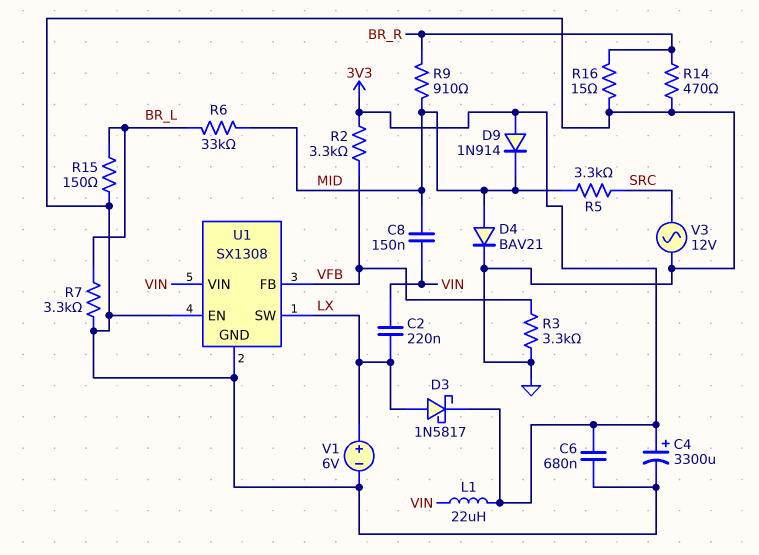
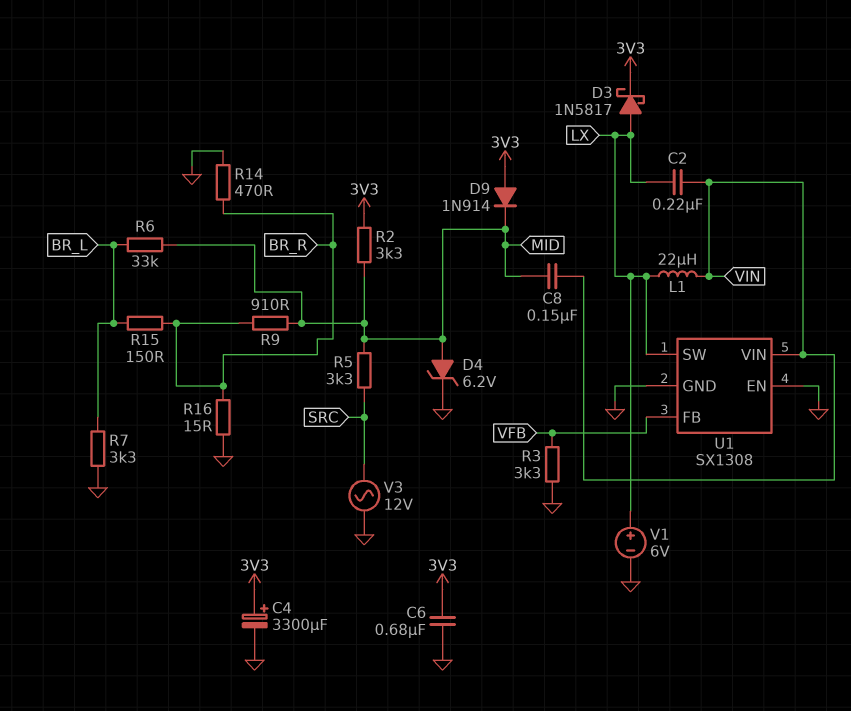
D4: diode BAV21 (A MID, K GND) -> zener 6.2V (A MID, K GND)
L1: 22uH (3V3, VIN) -> 22uH (LX, VIN)
R2: 3.3k (3V3, VFB) -> 3.3k (3V3, MID)
R15: 150 (BR_L, GND) -> 150 (BR_L, BR_R)

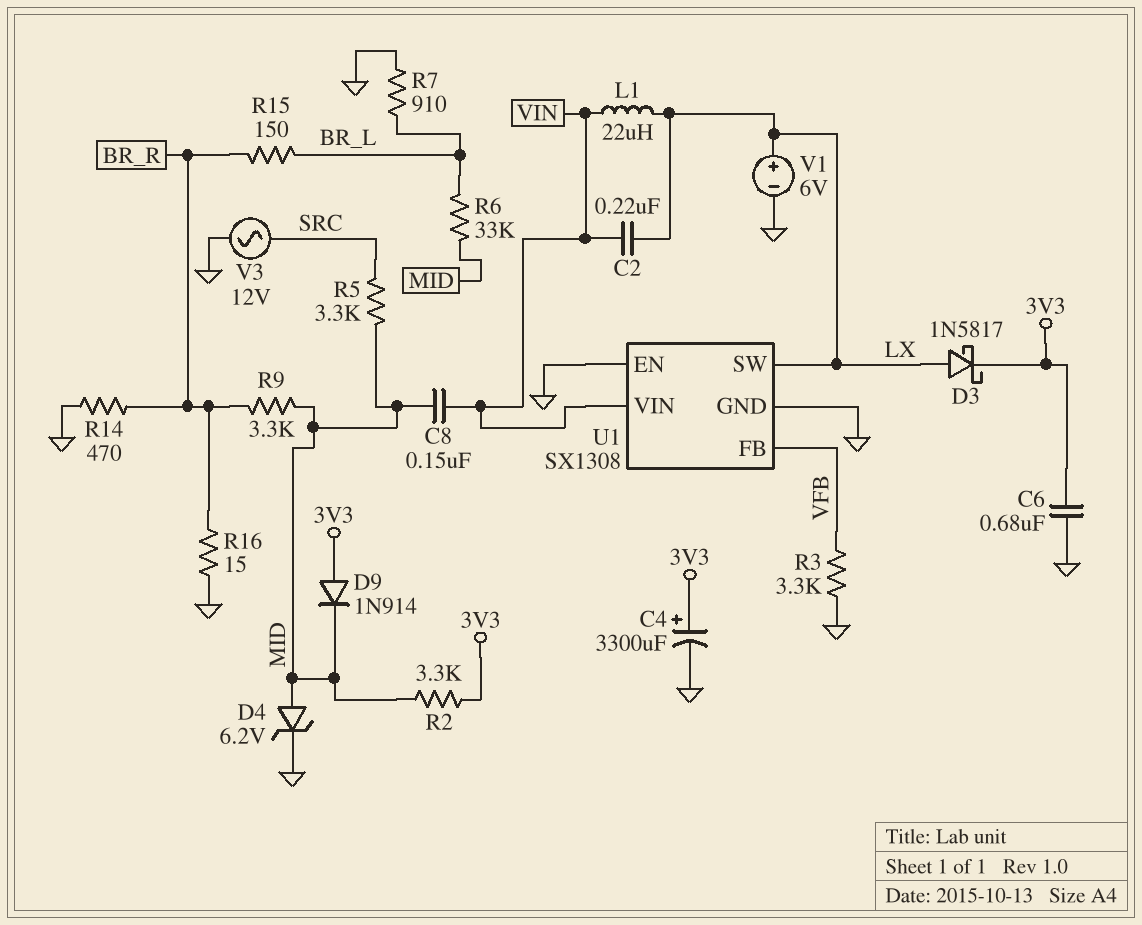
R7: 3.3k (BR_L, GND) -> 910 (BR_L, GND)
R9: 910 (BR_R, MID) -> 3.3k (BR_R, MID)

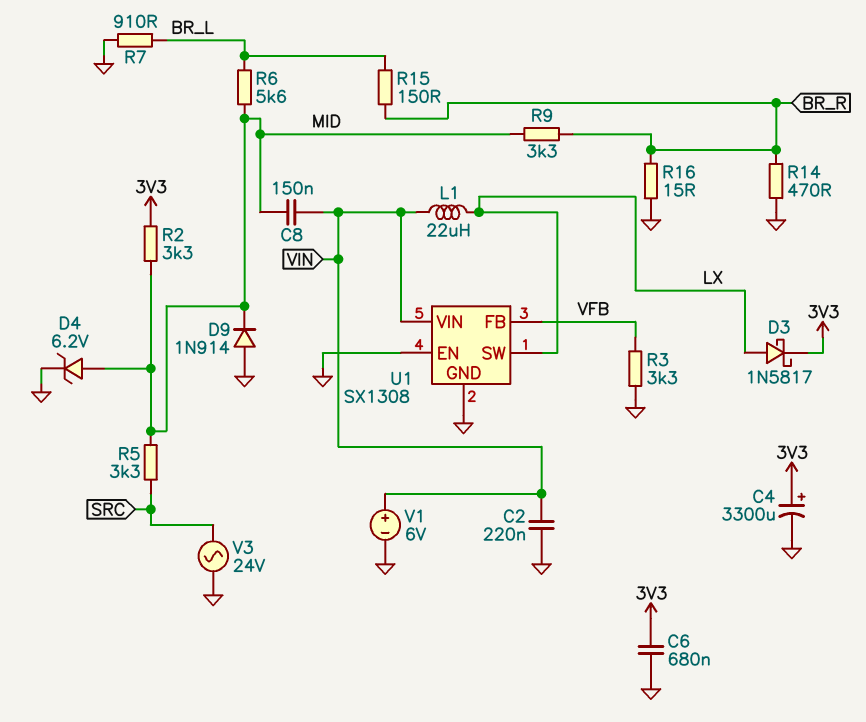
C2: 220nF (LX, VIN) -> 220nF (GND, VIN)
D9: diode 1N914 (A 3V3, K MID) -> diode 1N914 (A GND, K MID)
R6: 33k (BR_L, MID) -> 5.6k (BR_L, MID)
V1: 6V (plus LX, minus GND) -> 6V (plus VIN, minus GND)
V3: AC 12V (GND, SRC) -> AC 24V (GND, SRC)

